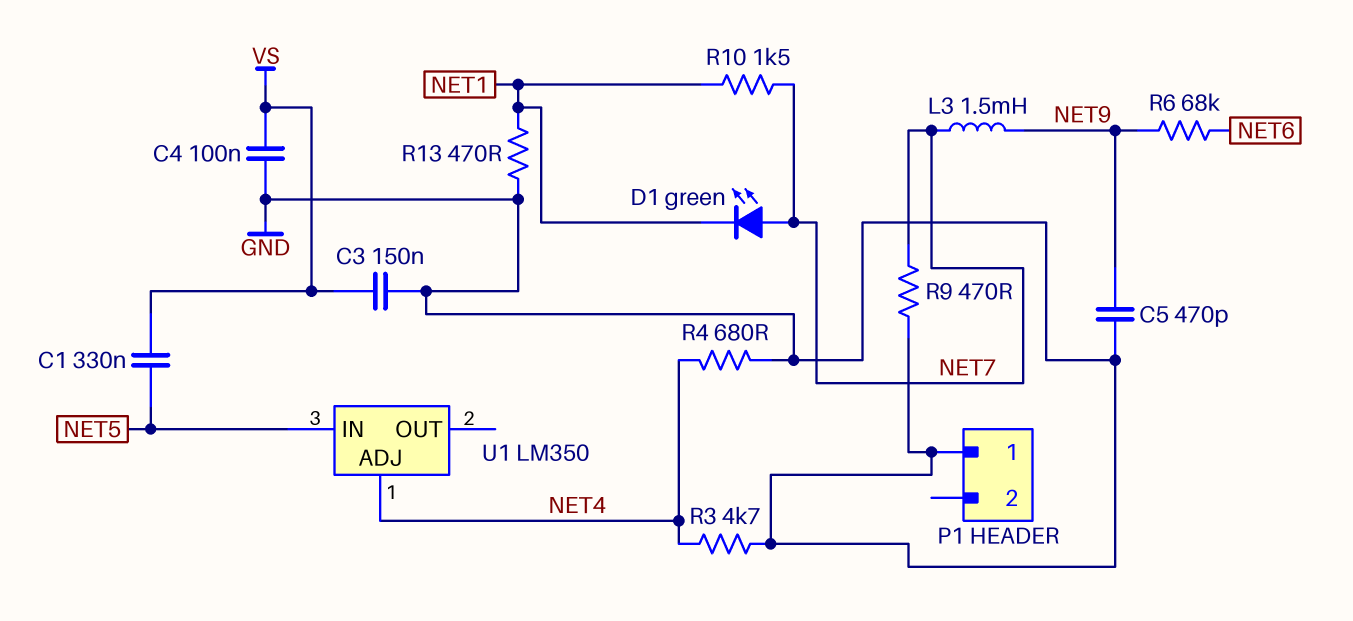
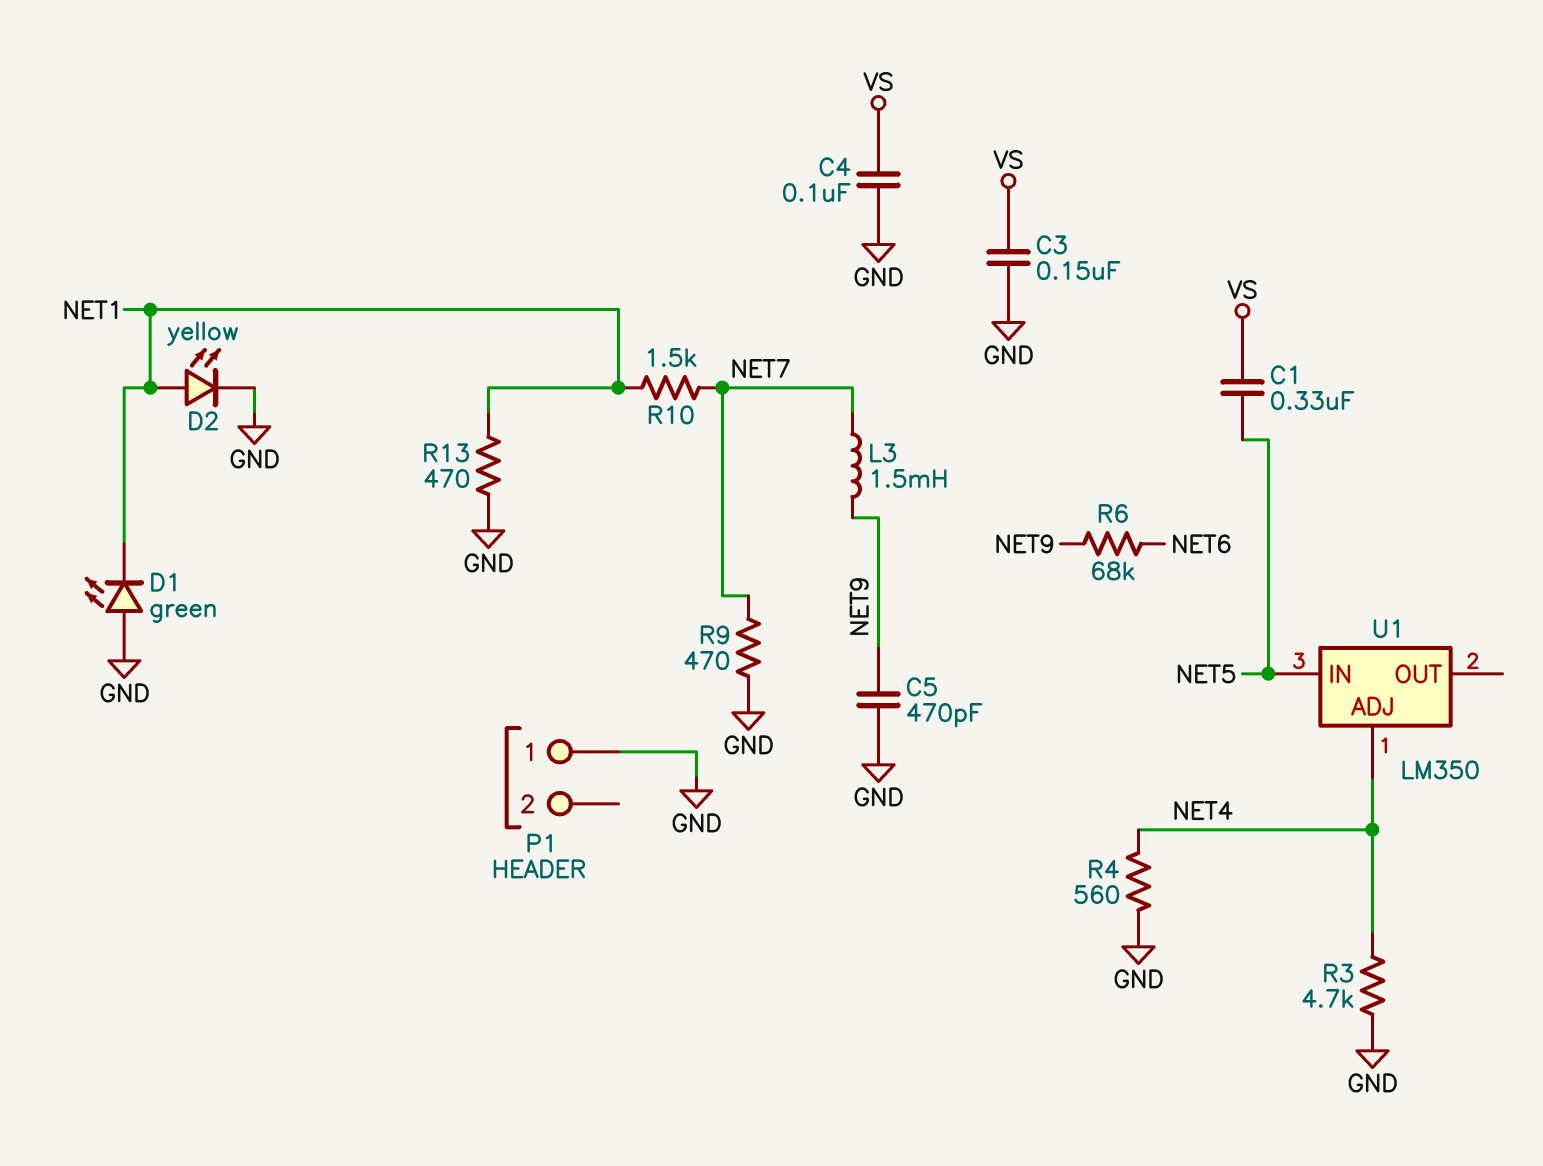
D1: LED green (A NET7, K NET1) -> LED green (A GND, K NET1)
D2: none -> LED yellow (A NET1, K GND)
R4: 680 (GND, NET4) -> 560 (GND, NET4)

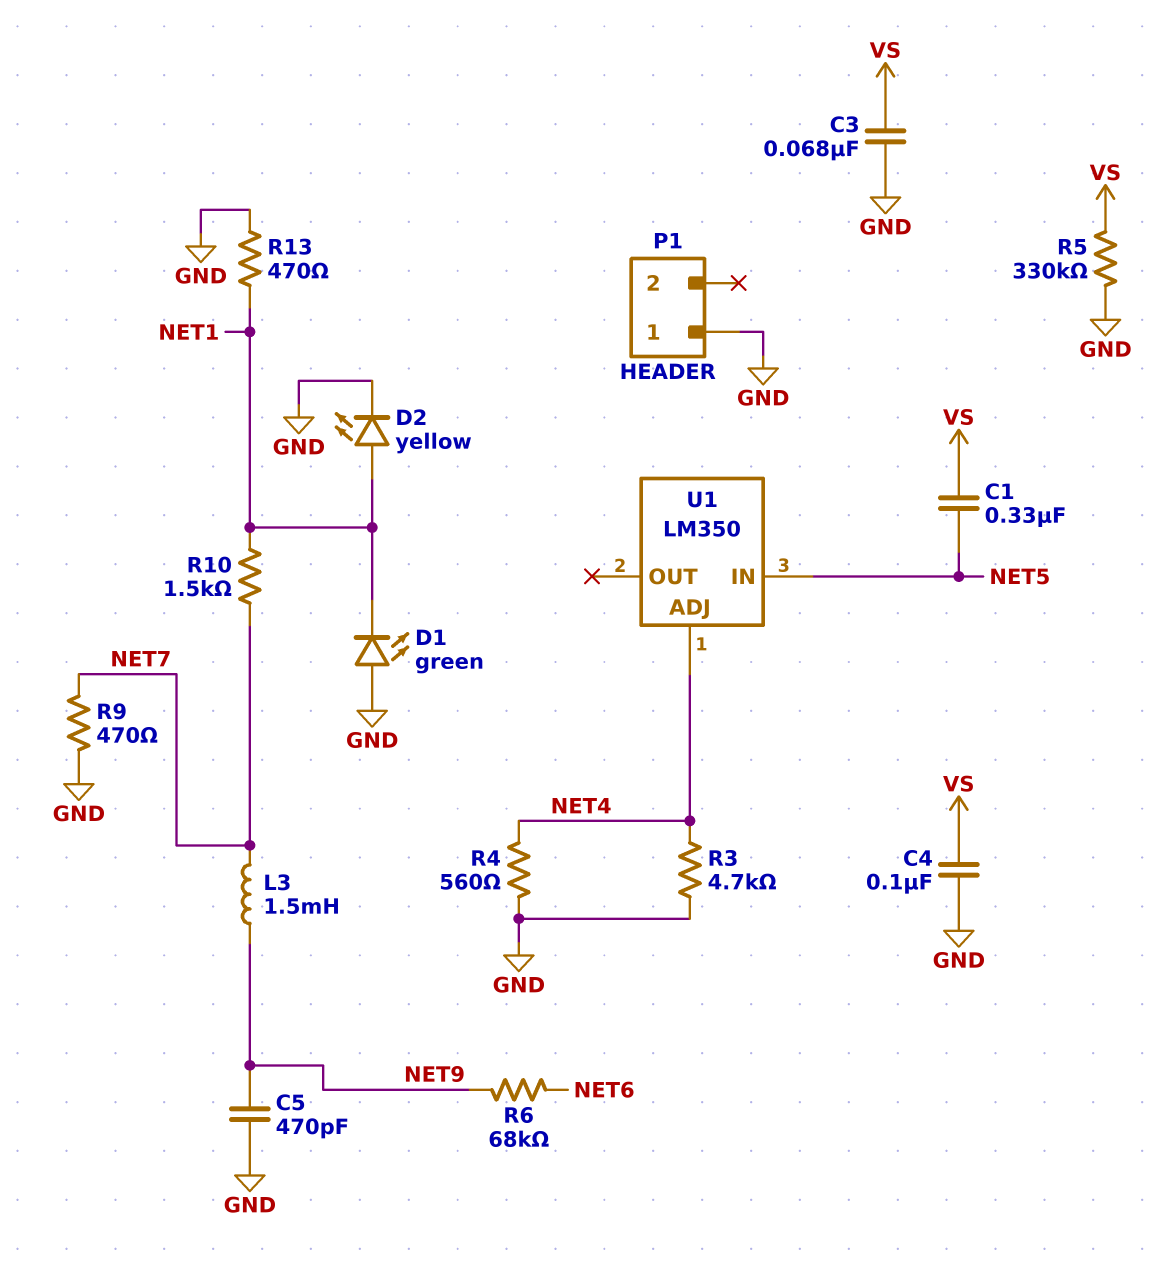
C3: 150nF (GND, VS) -> 68nF (GND, VS)
R5: none -> 330k (GND, VS)

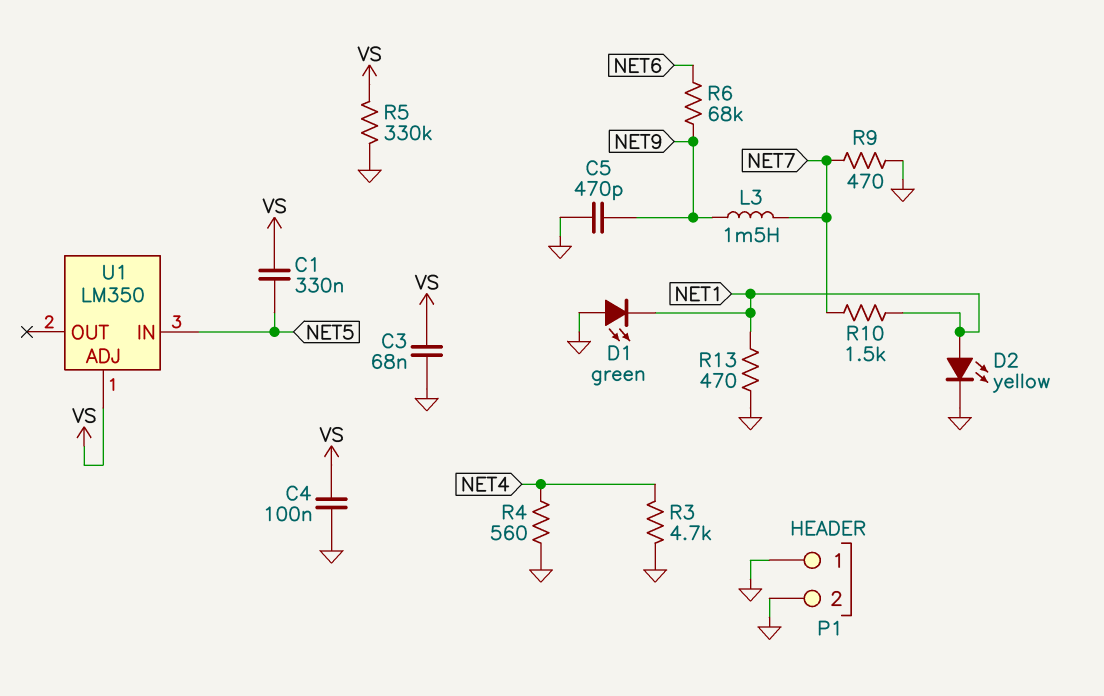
P1 pin 2: none -> GND
U1 pin ADJ: NET4 -> VS

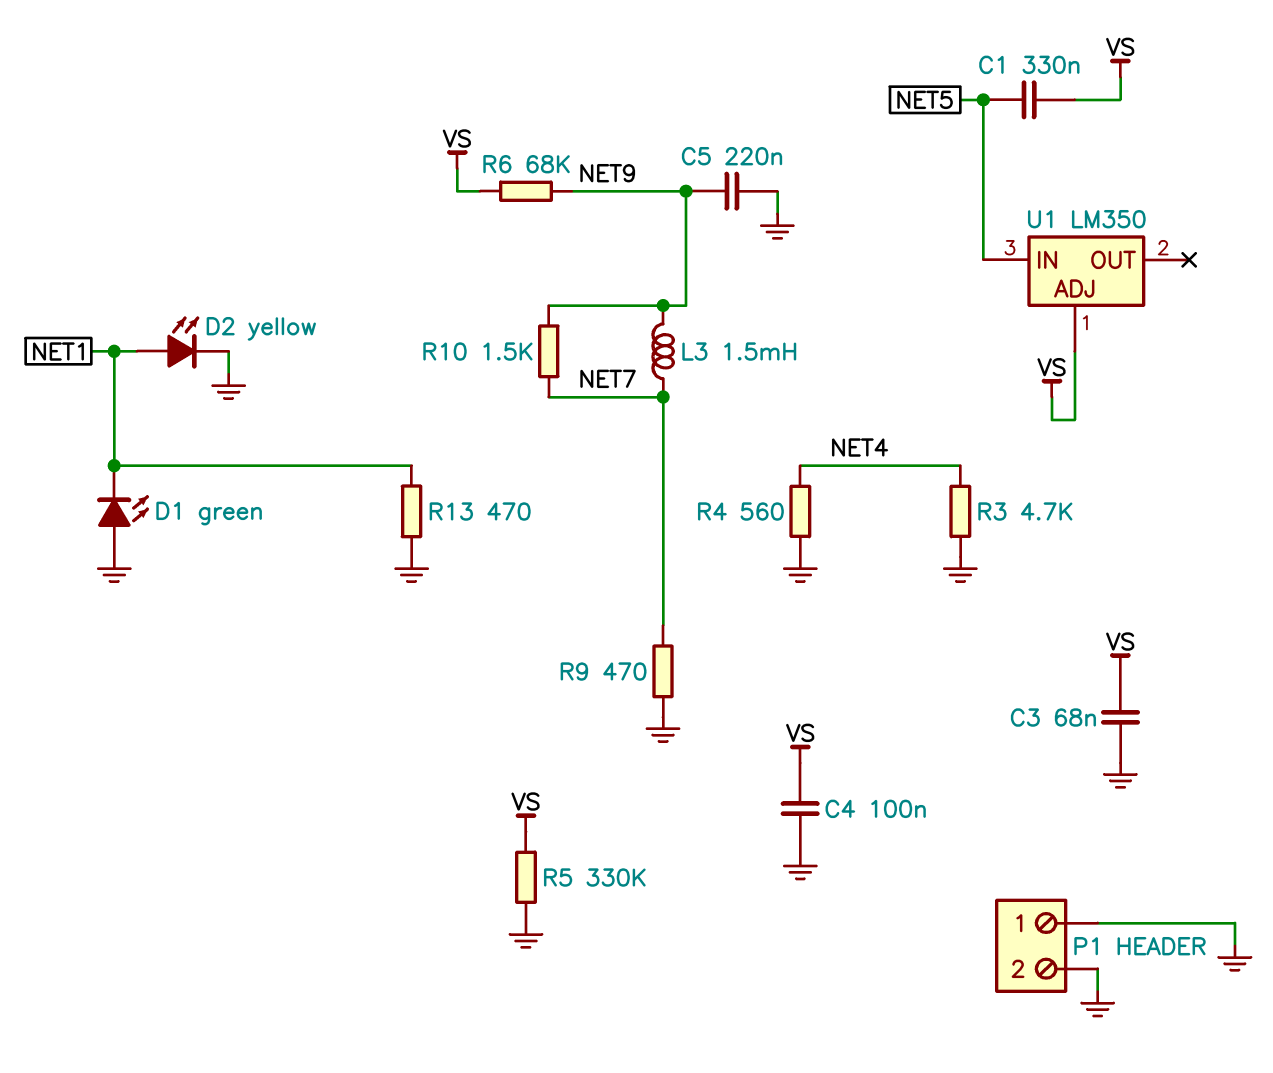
C5: 470pF (GND, NET9) -> 220nF (GND, NET9)
R6: 68k (NET6, NET9) -> 68k (NET9, VS)
R10: 1.5k (NET1, NET7) -> 1.5k (NET7, NET9)

